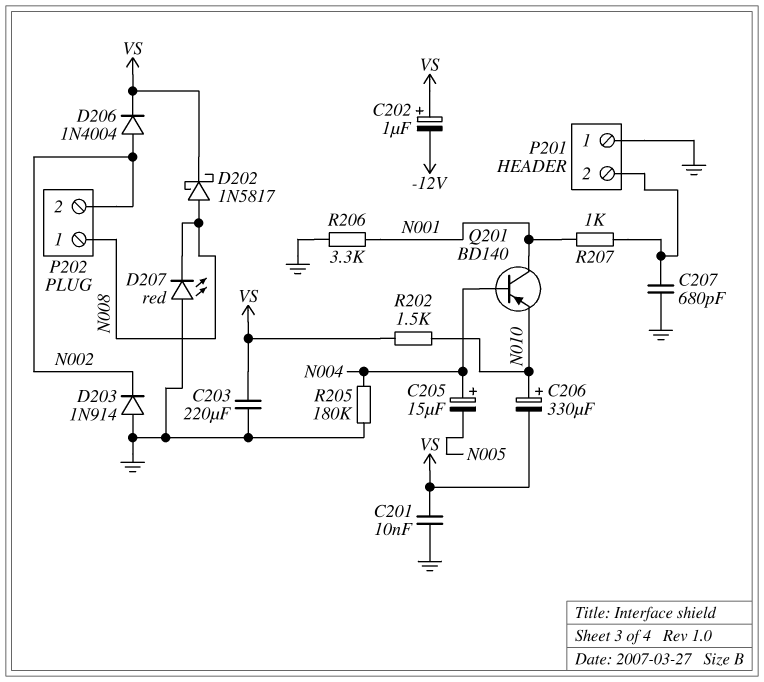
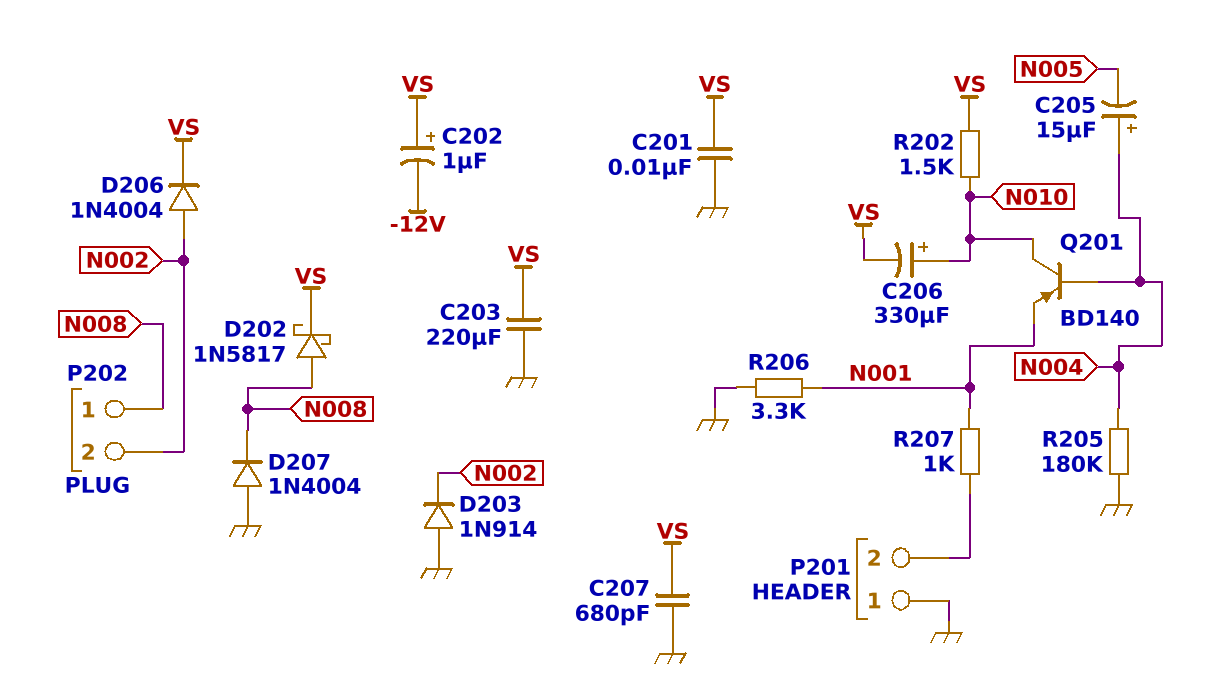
C207: 680pF (GND, P201/2) -> 680pF (GND, VS)
D207: LED red (A GND, K N008) -> diode 1N4004 (A GND, K N008)
Q201: PNP BD140 (B N004, C N001, E N010) -> PNP BD140 (B N004, C N010, E N001)

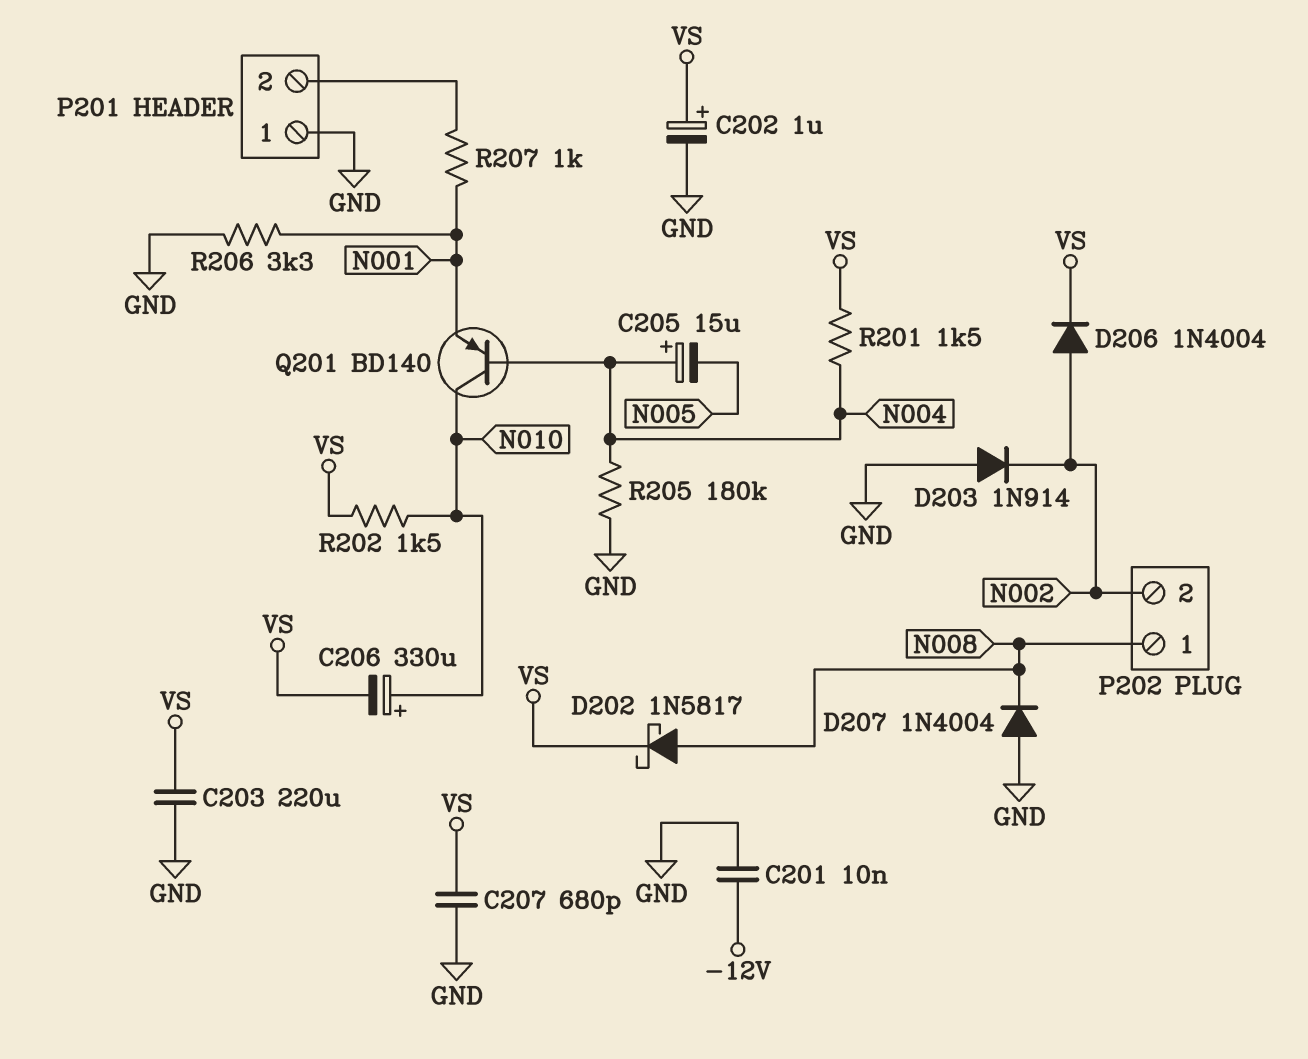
C201: 10nF (GND, VS) -> 10nF (-12V, GND)
C202: 1uF (plus VS, minus -12V) -> 1uF (plus VS, minus GND)
R201: none -> 1.5k (N004, VS)

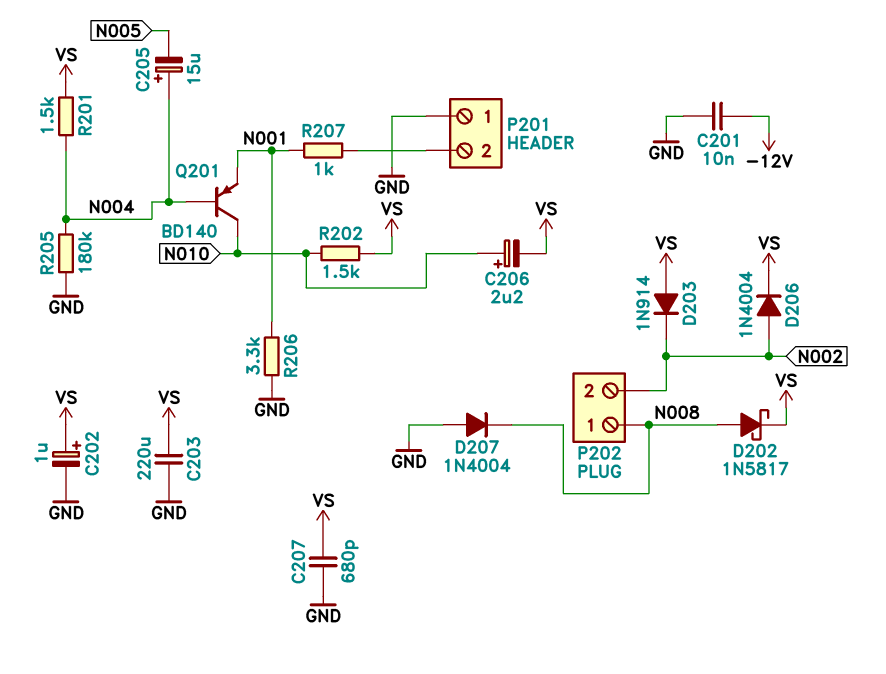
C206: 330uF (plus N010, minus VS) -> 2.2uF (plus N010, minus VS)
D203: diode 1N914 (A GND, K N002) -> diode 1N914 (A VS, K N002)

